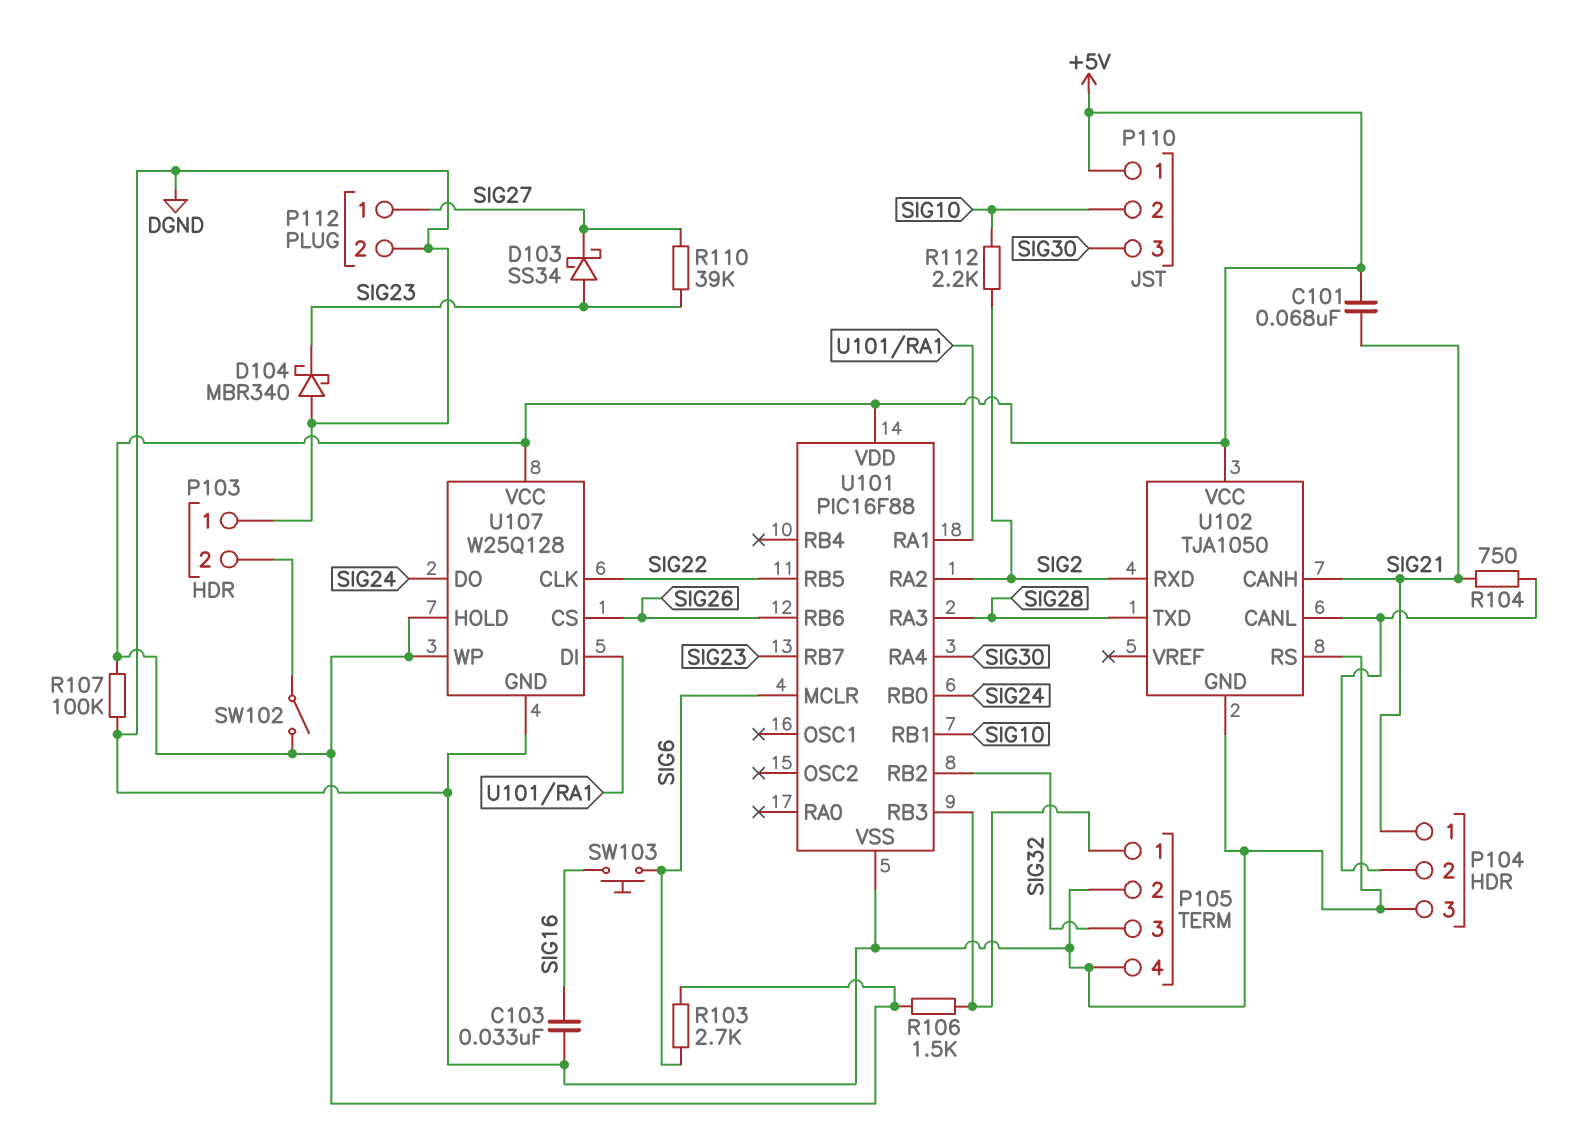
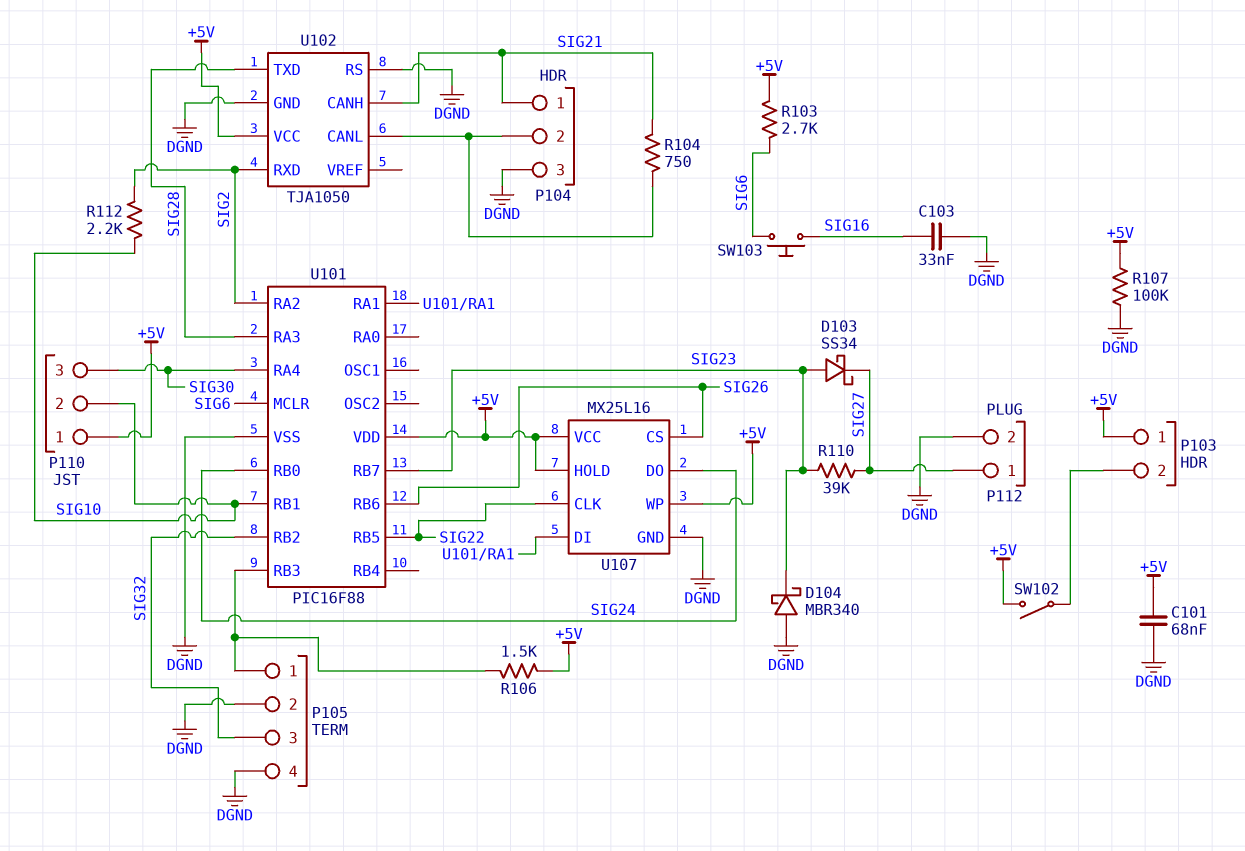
C101: 68nF (+5V, SIG21) -> 68nF (+5V, DGND)
P103 pin 1: DGND -> +5V
U107: W25Q128 -> MX25L16

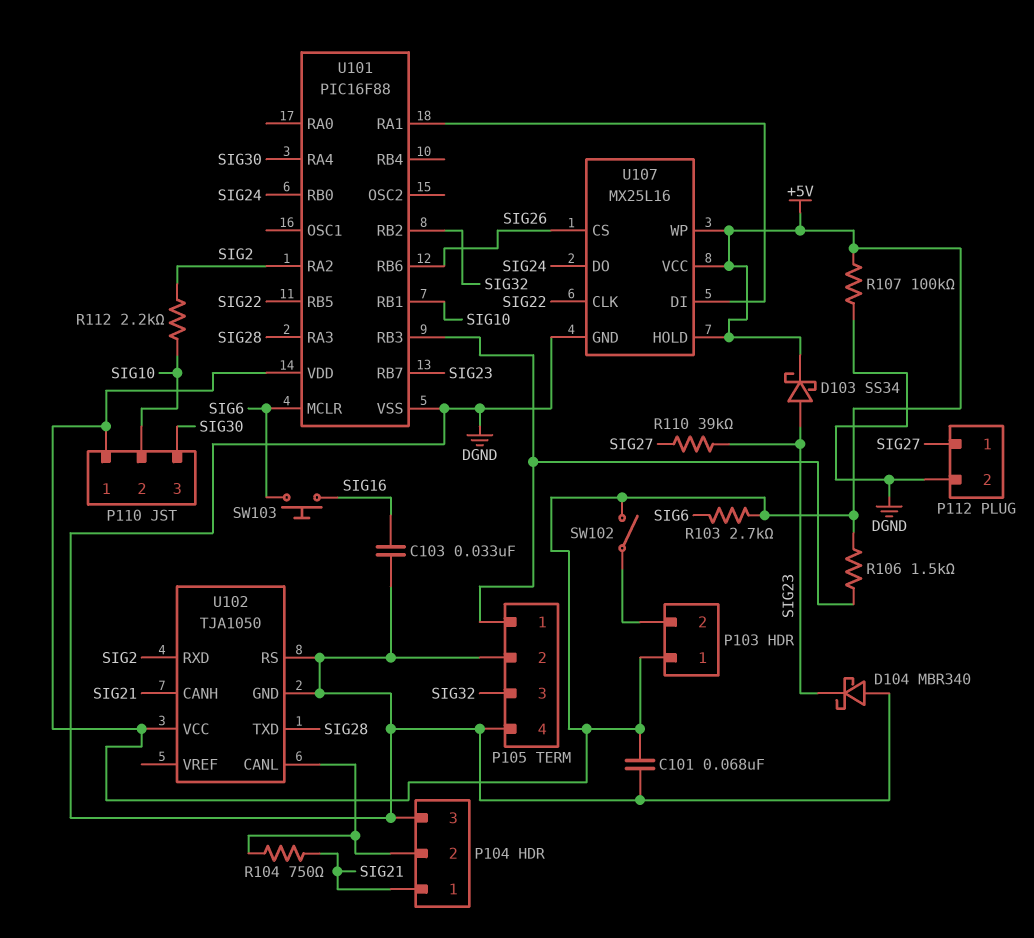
D103: schottky SS34 (A SIG23, K SIG27) -> schottky SS34 (A SIG23, K +5V)

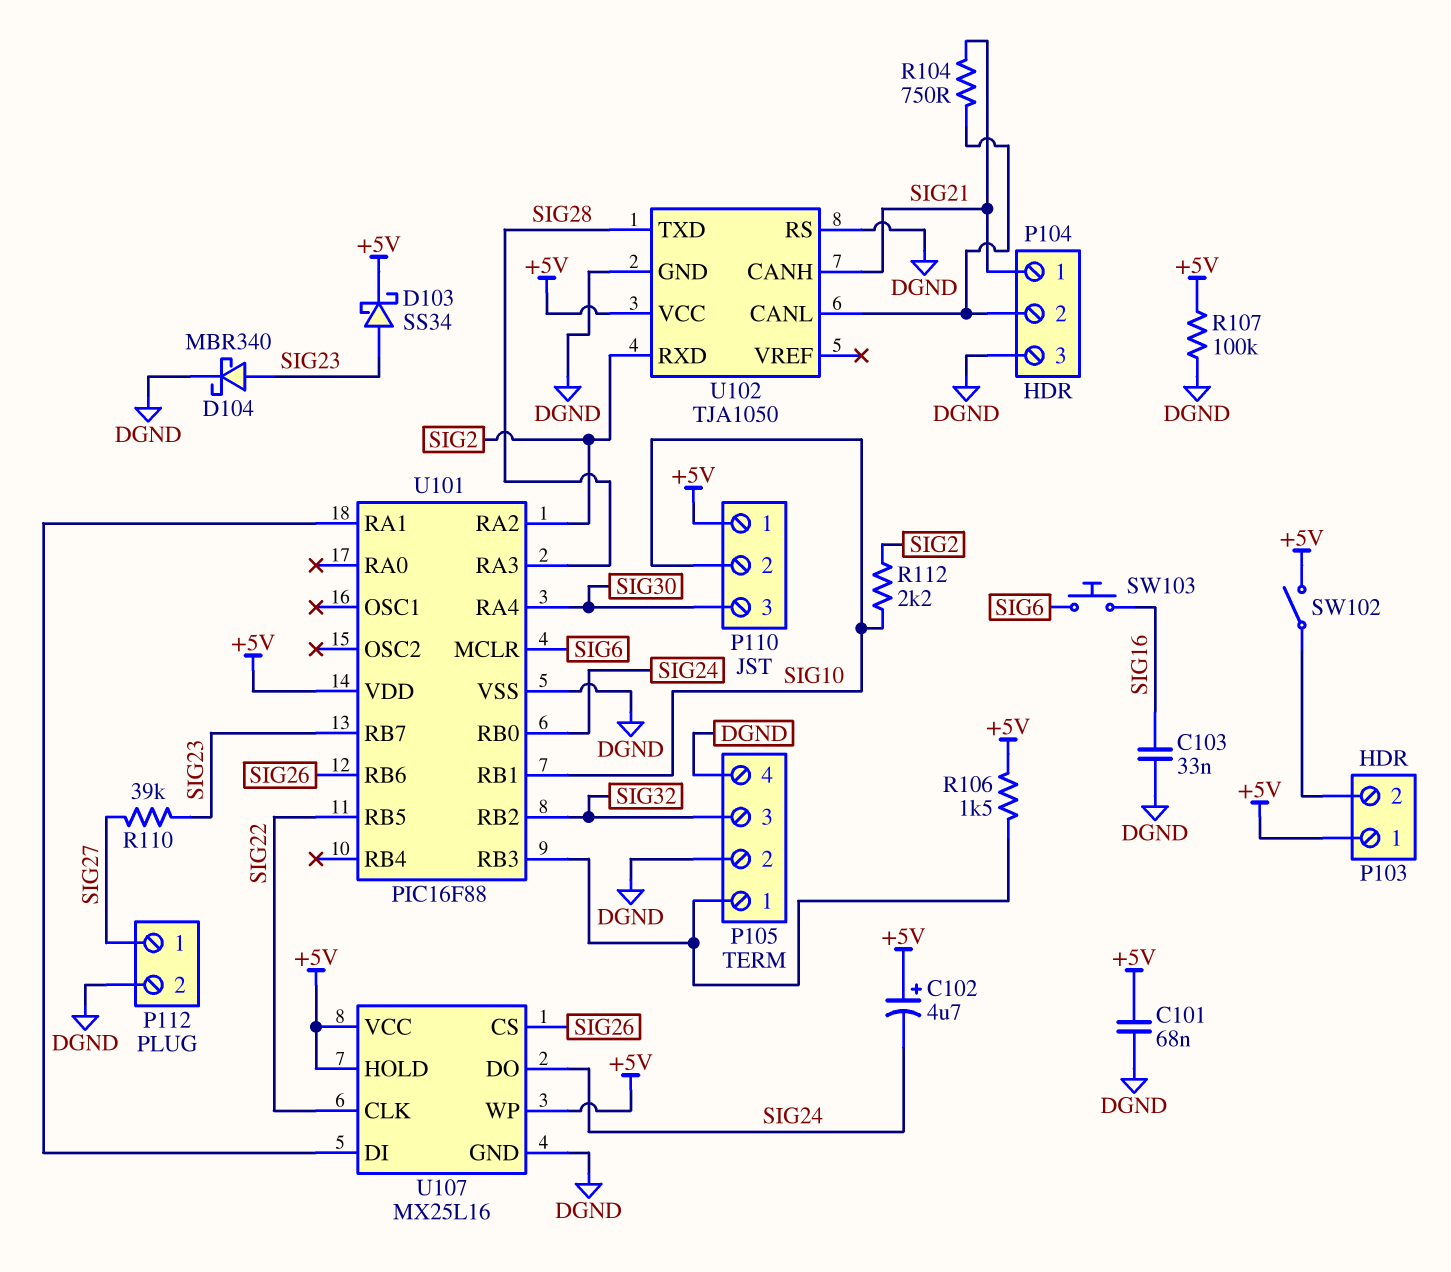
C102: none -> 4.7uF (plus +5V, minus SIG24)
D104: schottky MBR340 (A DGND, K SIG23) -> schottky MBR340 (A SIG23, K DGND)
R103: 2.7k (+5V, SIG6) -> none

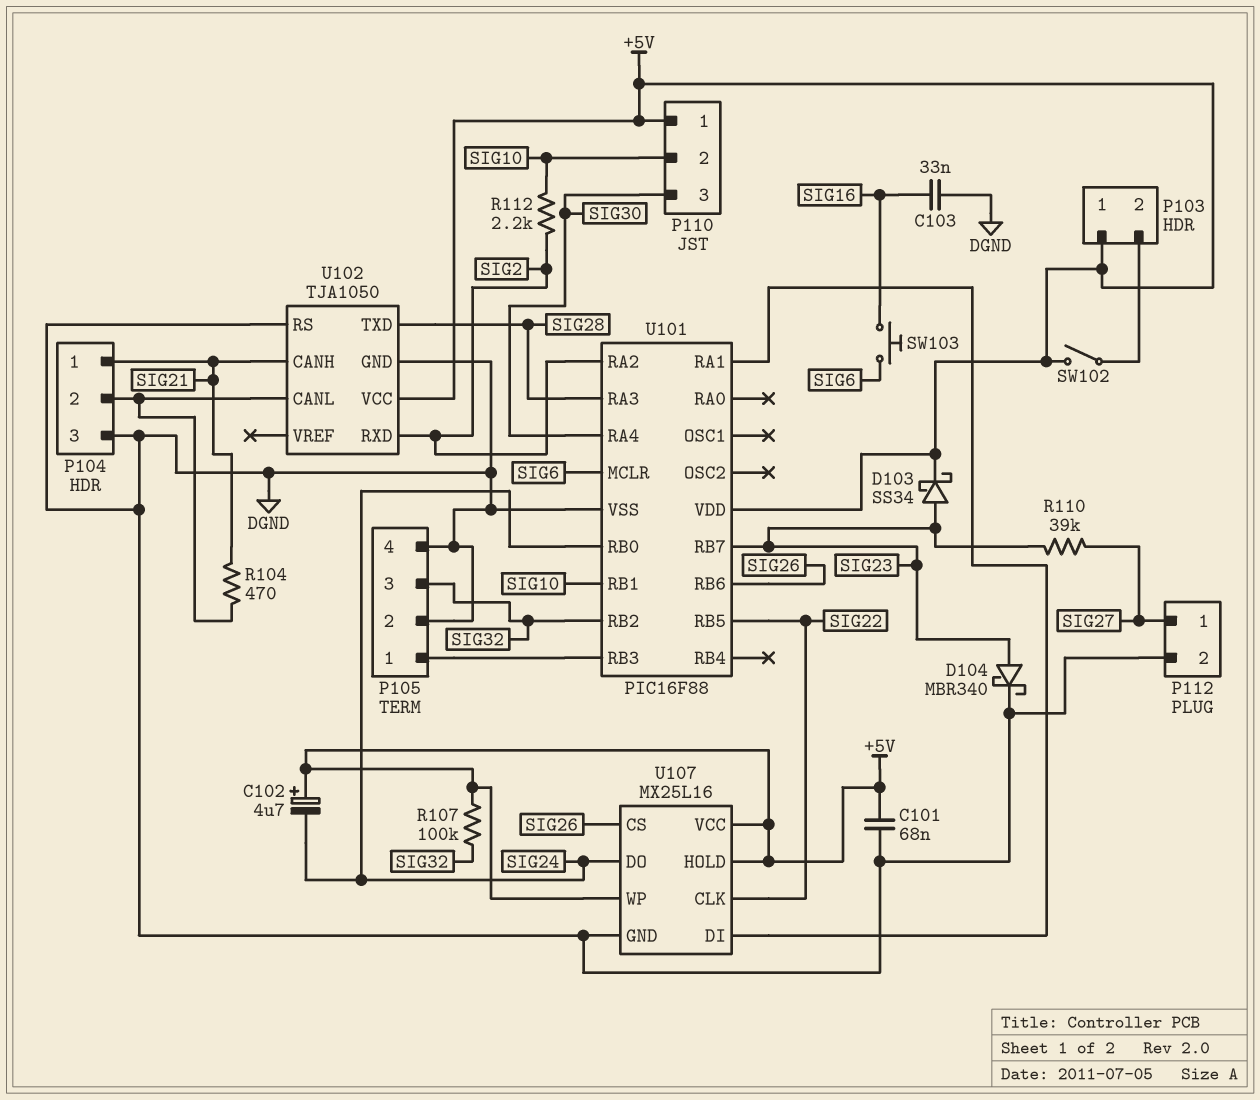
R104: 750 (P104/2, SIG21) -> 470 (P104/2, SIG21)
R106: 1.5k (+5V, P105/1) -> none
R107: 100k (+5V, DGND) -> 100k (+5V, SIG32)

